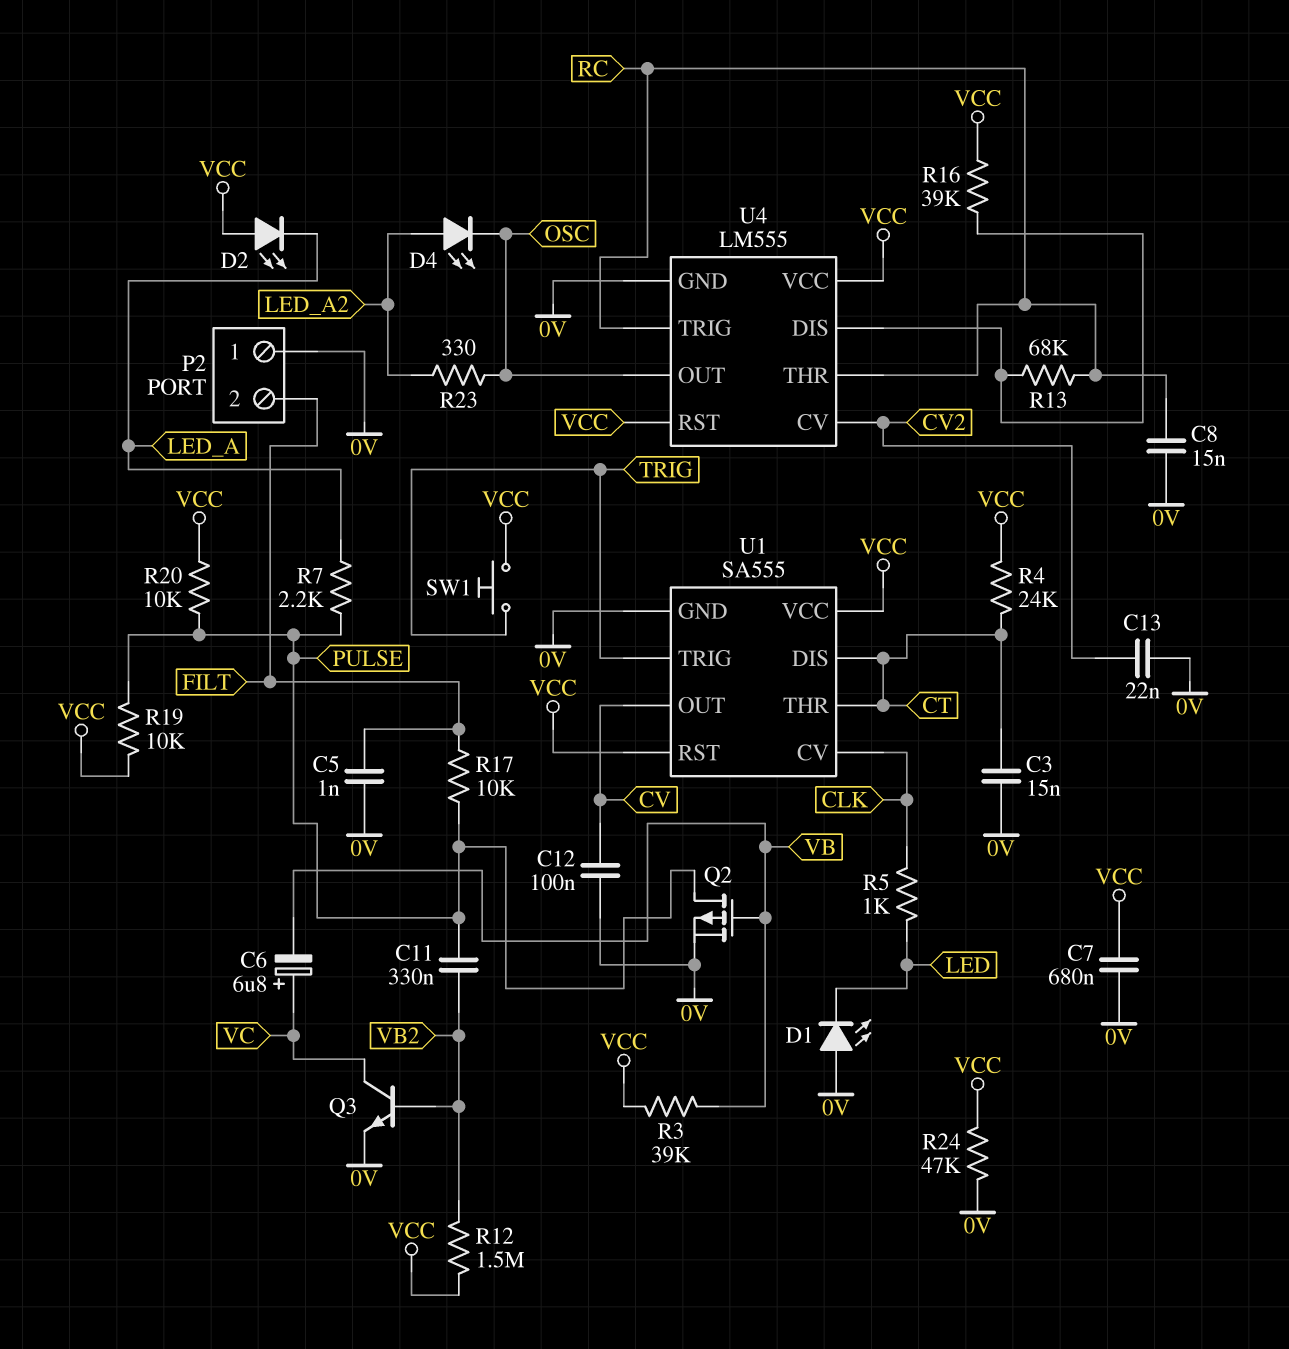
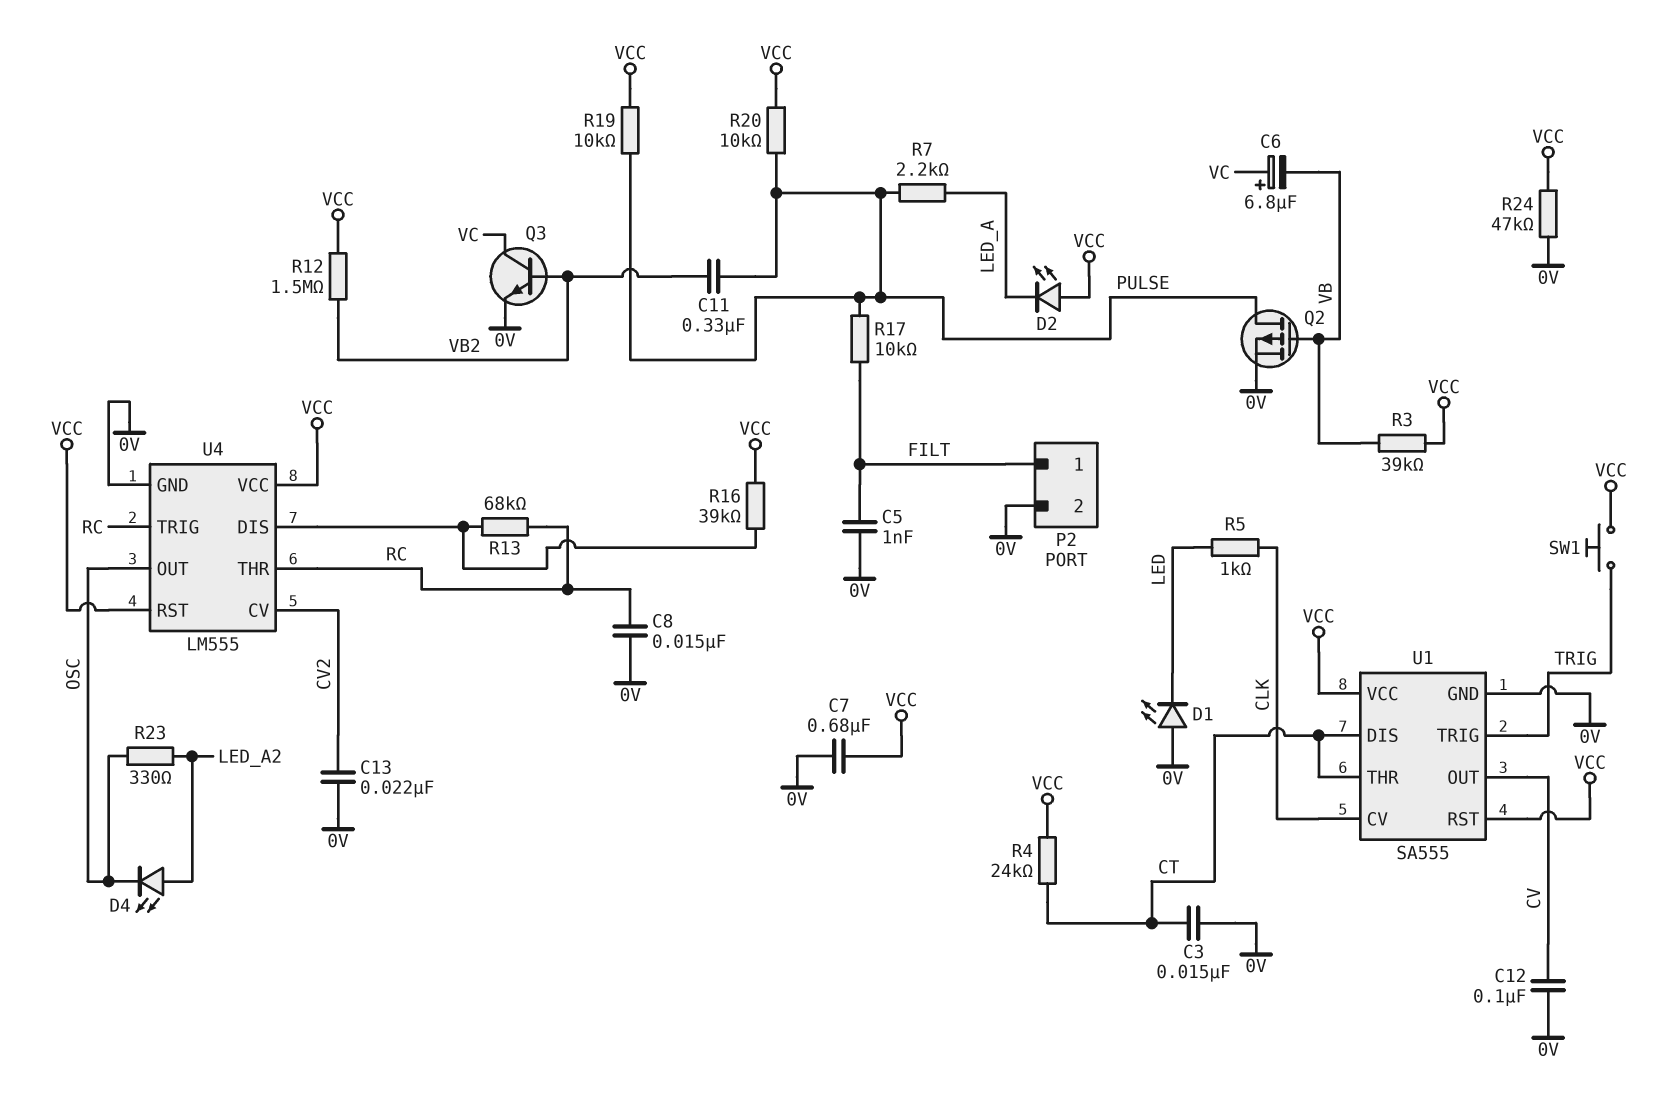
P2 pin 1: 0V -> FILT
P2 pin 2: FILT -> 0V

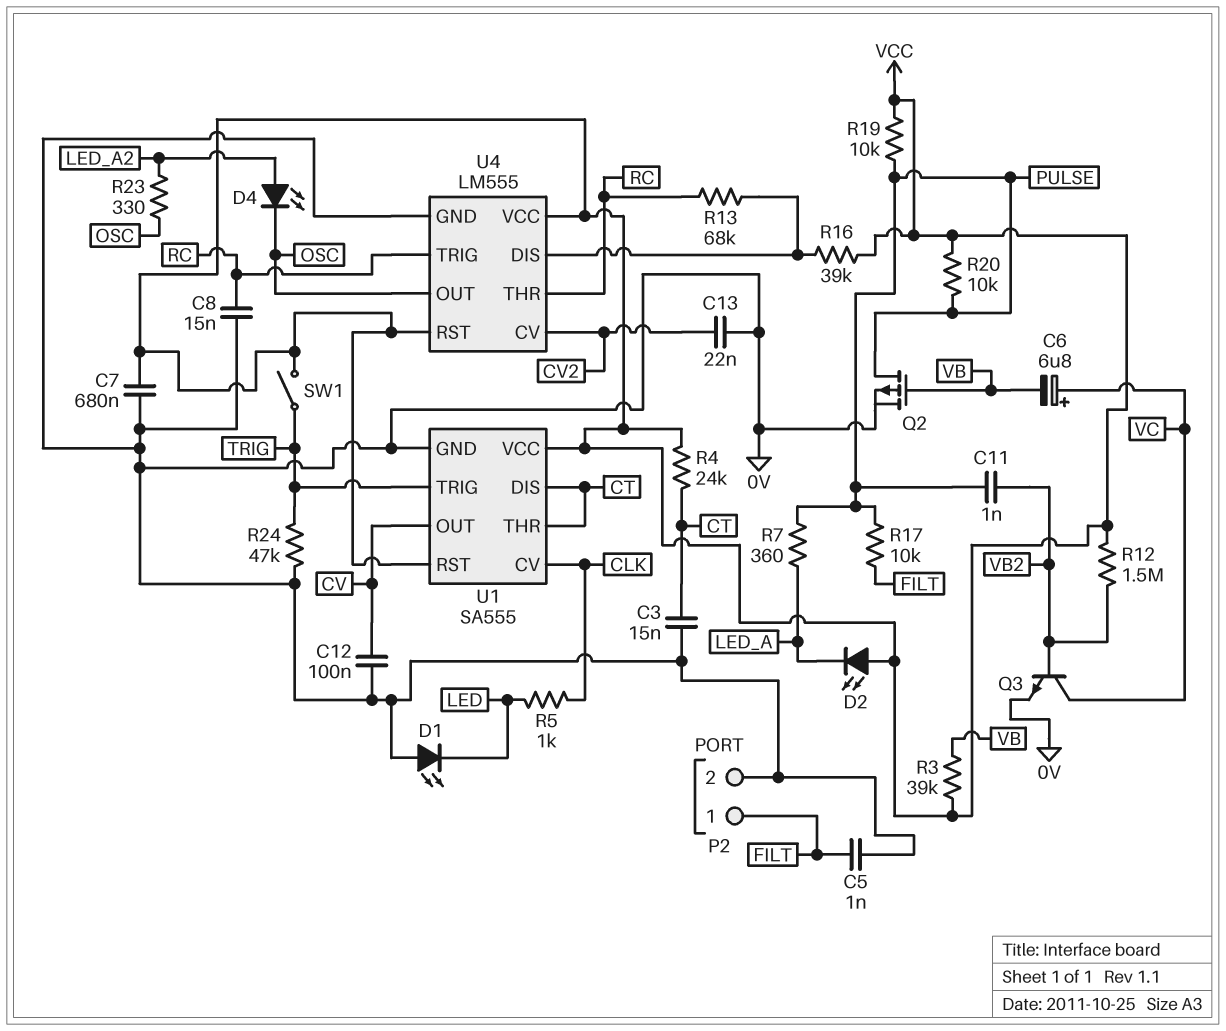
C11: 330nF (PULSE, VB2) -> 1nF (PULSE, VB2)
R7: 2.2k (LED_A, PULSE) -> 360 (LED_A, PULSE)
R24: 47k (0V, VCC) -> 47k (0V, TRIG)
SW1: button (TRIG, VCC) -> switch (TRIG, VCC)

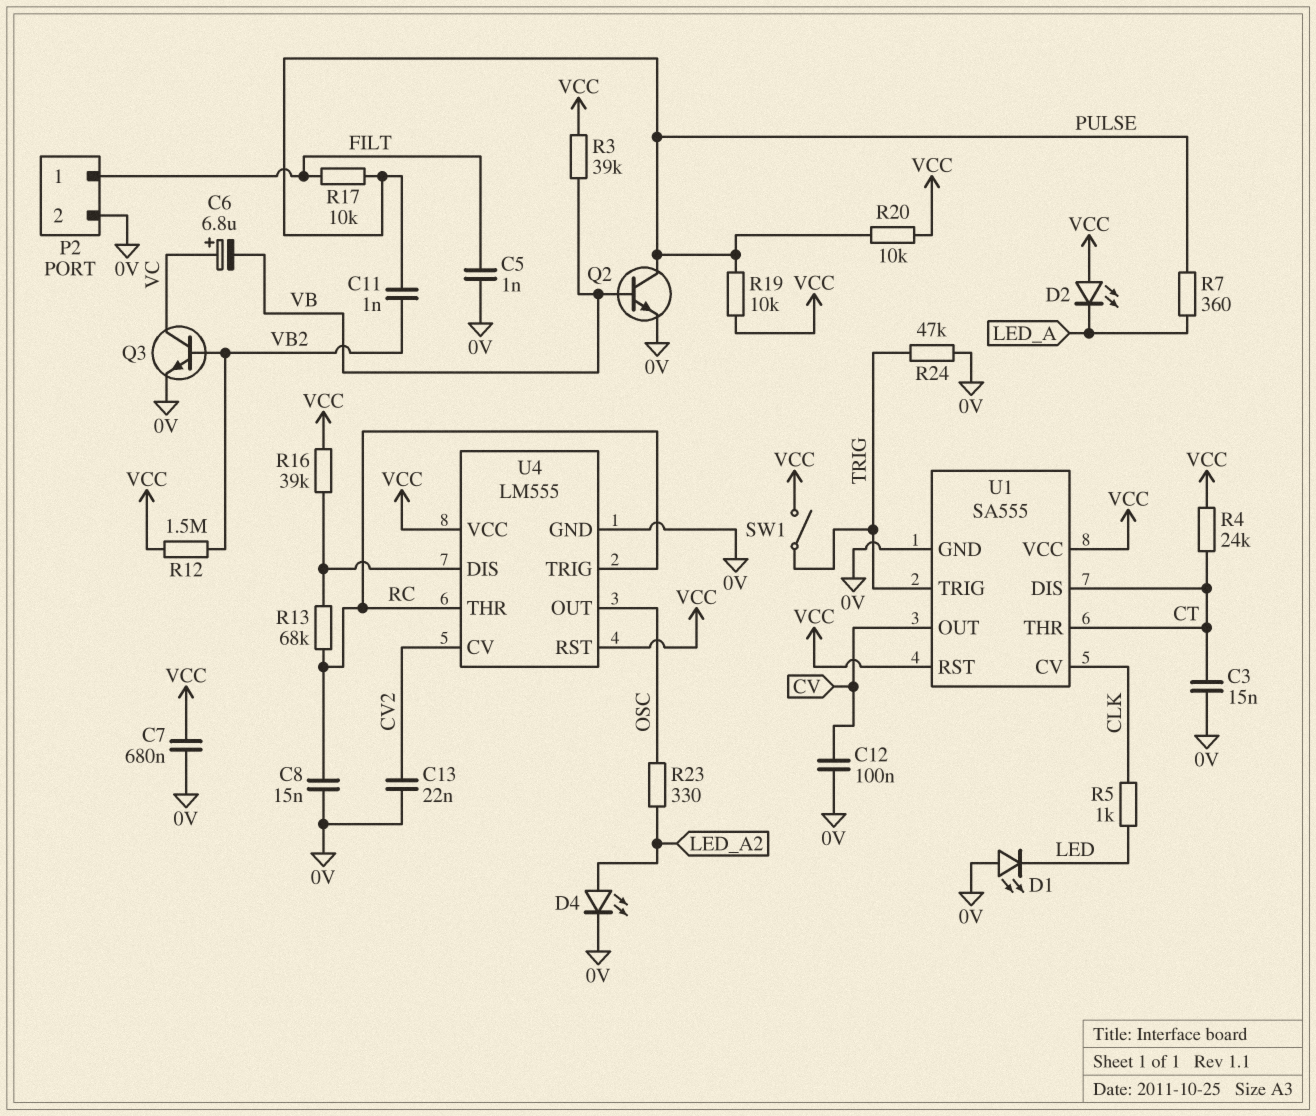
D4: LED (A LED_A2, K OSC) -> LED (A LED_A2, K 0V)
Q2: PMOS (G VB, D PULSE, S 0V) -> NPN (B VB, C PULSE, E 0V)

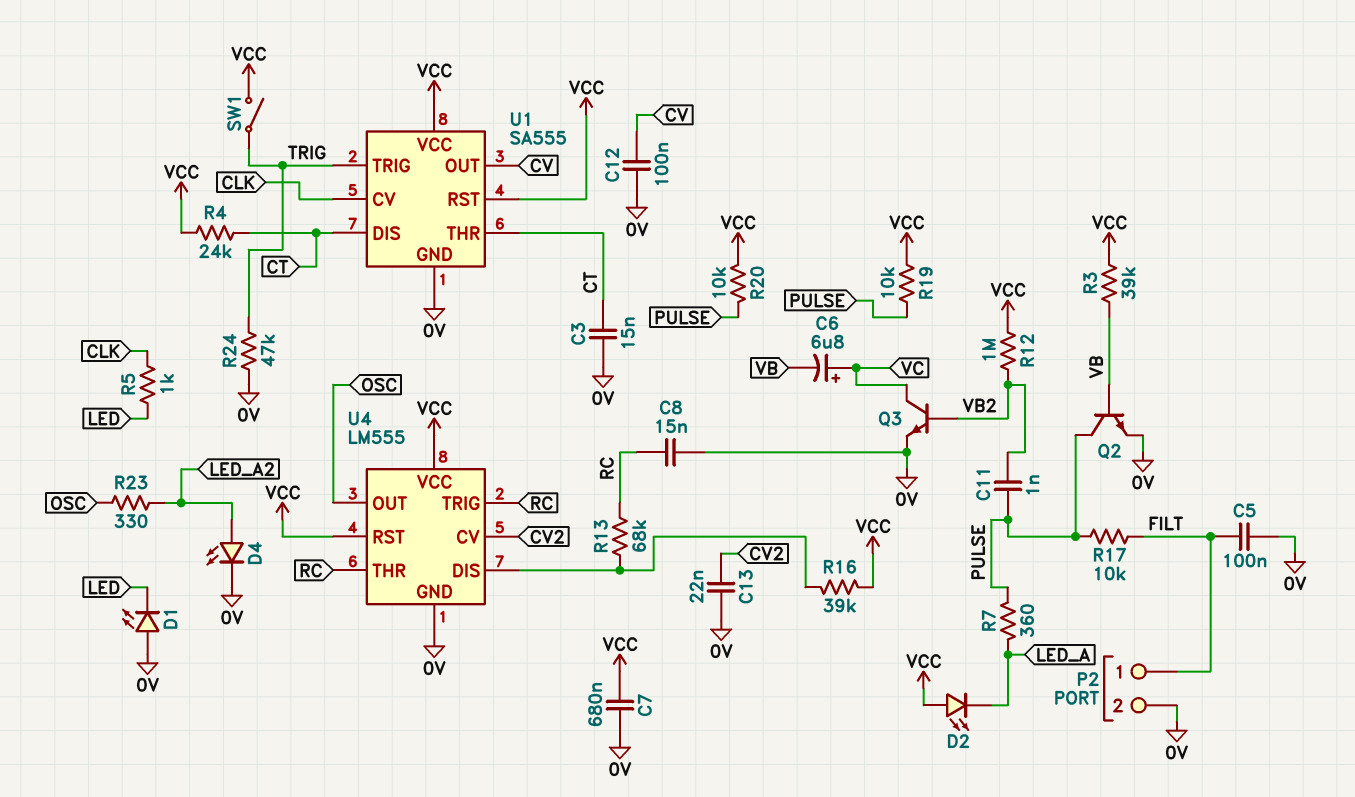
C5: 1nF (0V, FILT) -> 100nF (0V, FILT)
R12: 1.5M (VB2, VCC) -> 1M (VB2, VCC)

